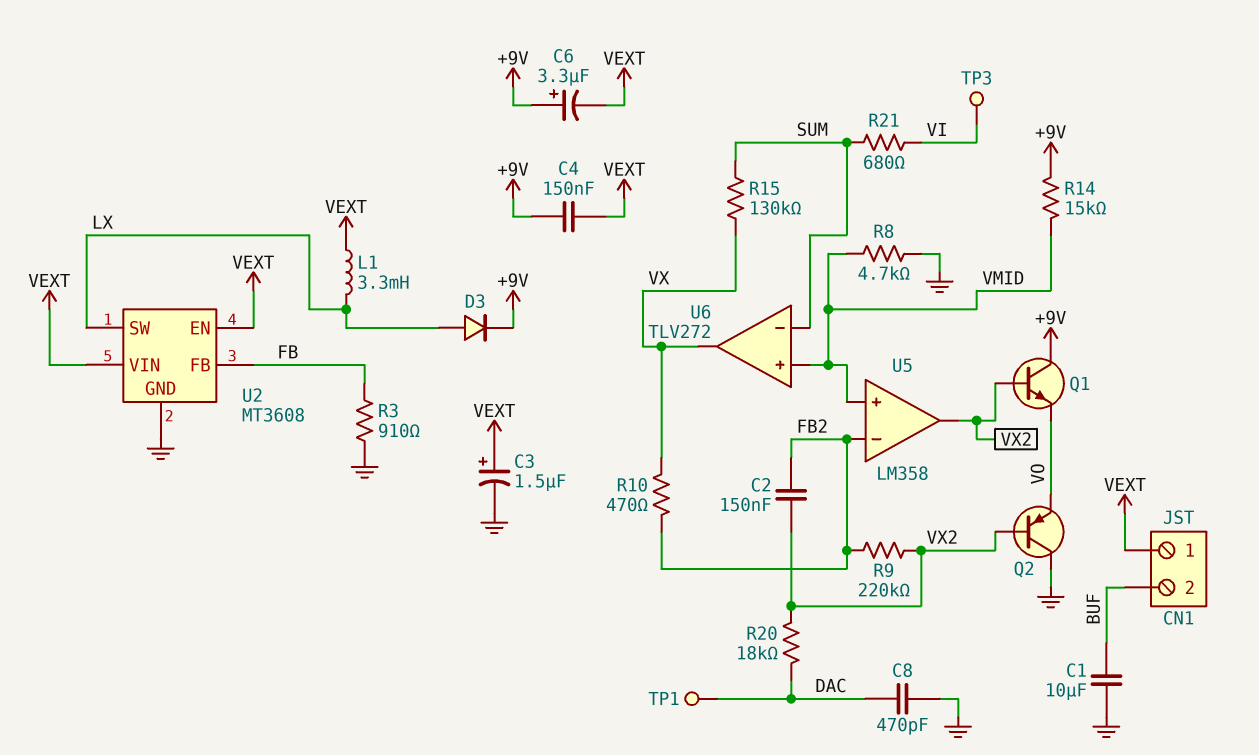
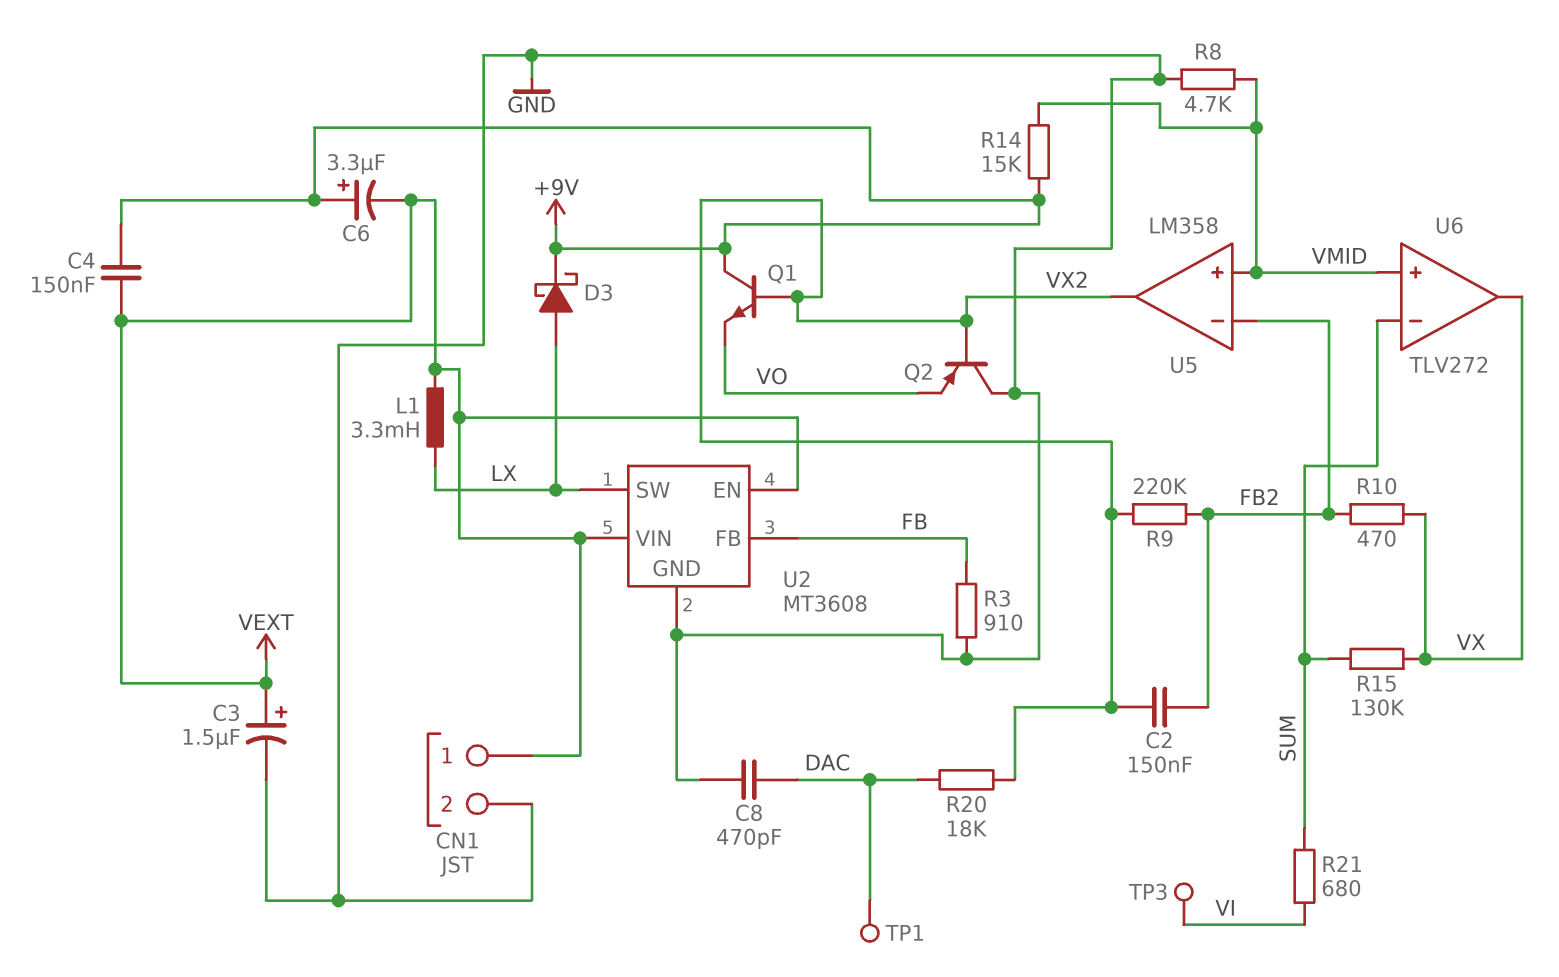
C1: 10uF (BUF, GND) -> none
CN1 pin 2: BUF -> GND
D3: diode (A LX, K +9V) -> schottky (A LX, K +9V)

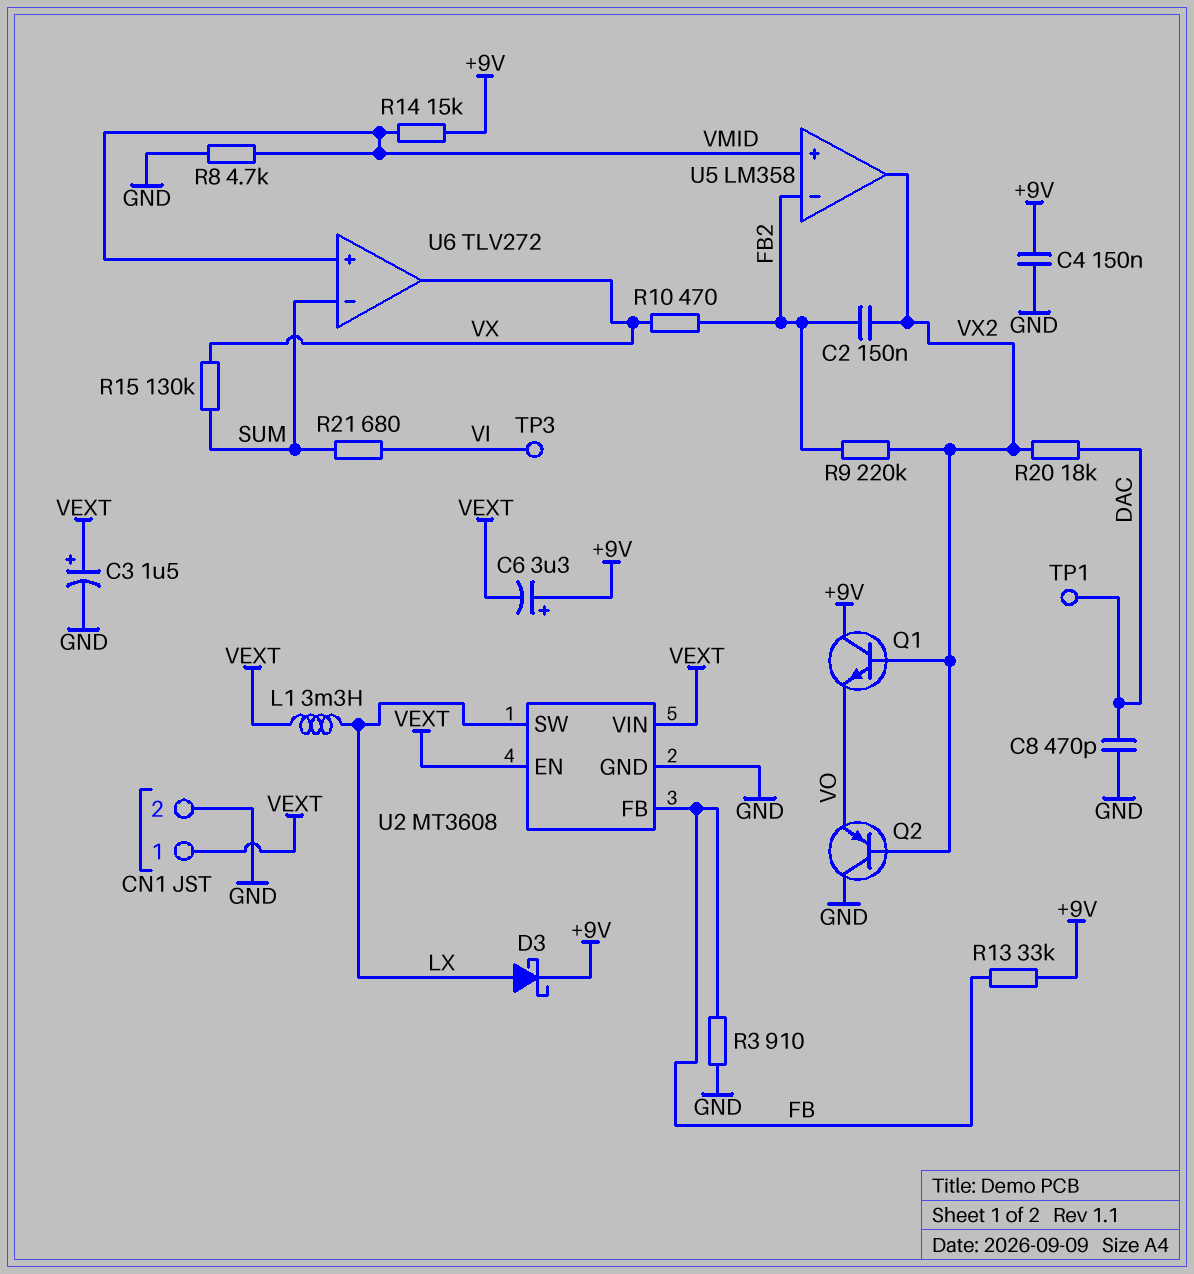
C4: 150nF (+9V, VEXT) -> 150nF (+9V, GND)
R13: none -> 33k (+9V, FB)

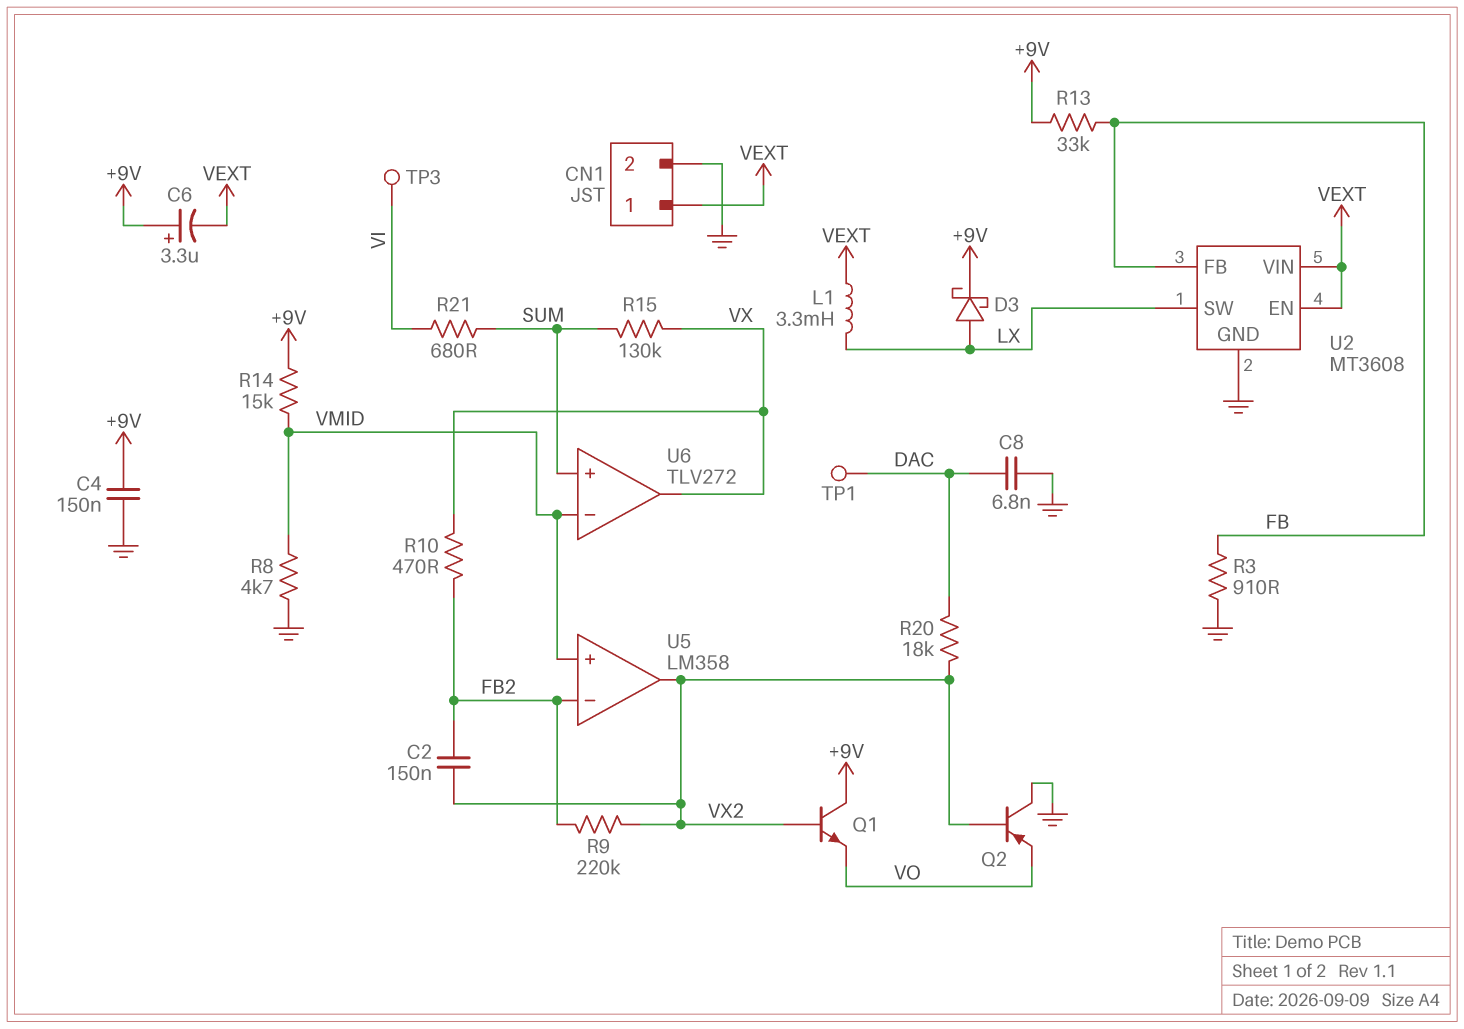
C3: 1.5uF (plus VEXT, minus GND) -> none
C8: 470pF (DAC, GND) -> 6.8nF (DAC, GND)
U6 pin in+: VMID -> SUM
U6 pin in-: SUM -> VMID

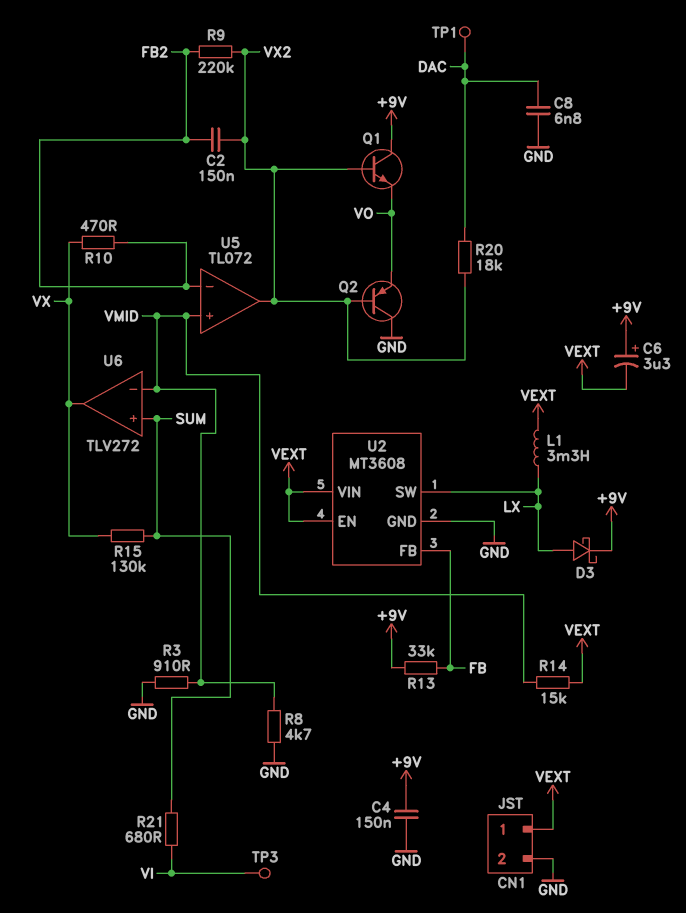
R3: 910 (FB, GND) -> 910 (GND, VMID)
R14: 15k (+9V, VMID) -> 15k (VEXT, VMID)
U5: LM358 -> TL072

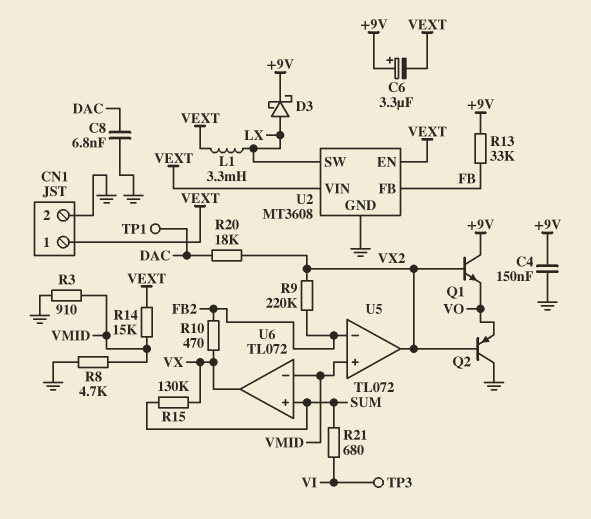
C2: 150nF (FB2, VX2) -> none
U6: TLV272 -> TL072

